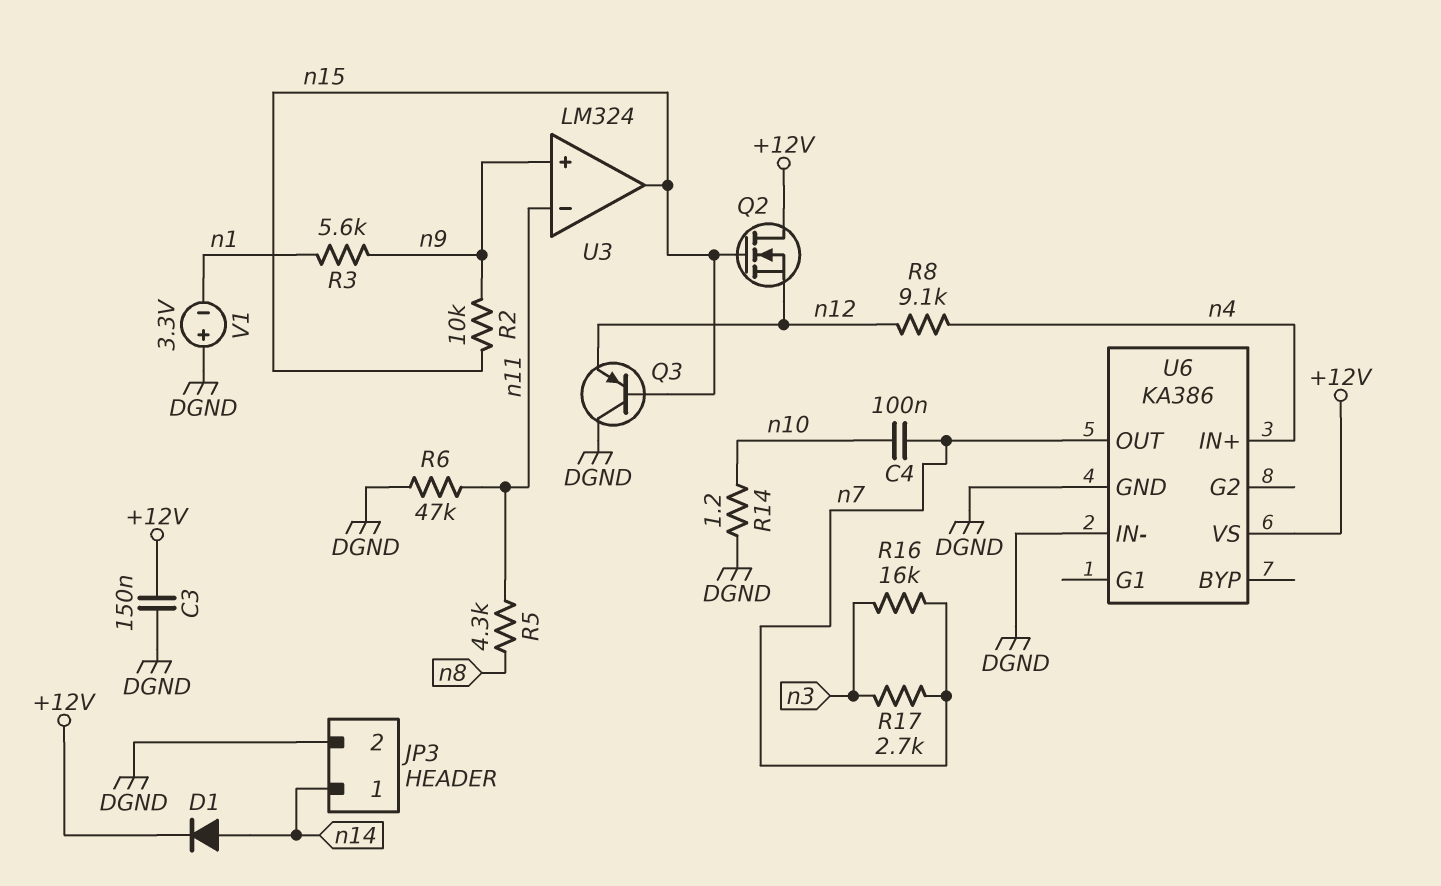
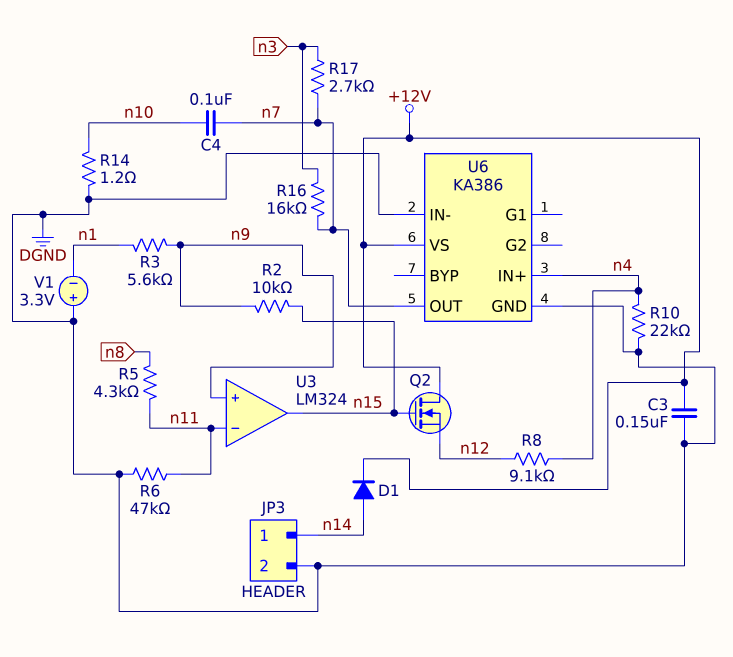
Q3: PNP (B n15, C DGND, E n12) -> none
R10: none -> 22k (DGND, n4)

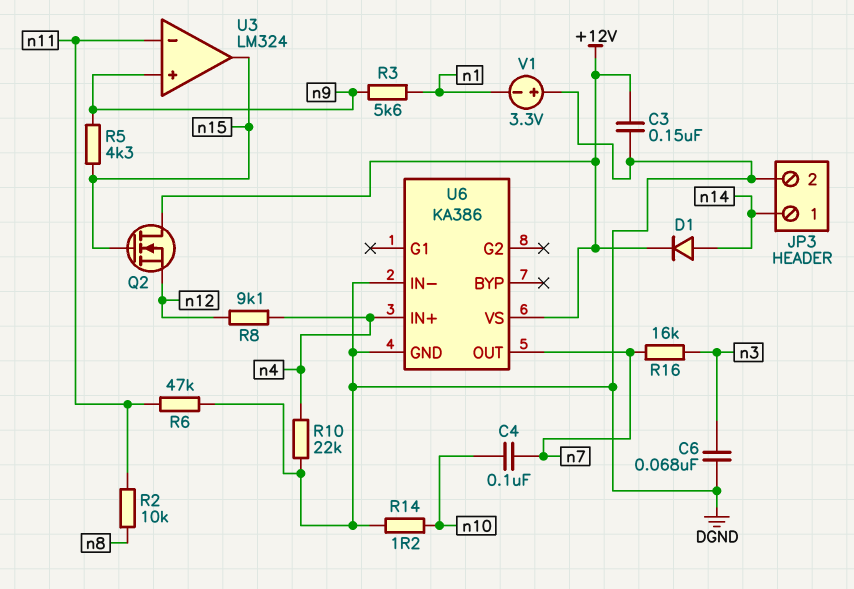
C6: none -> 68nF (DGND, n3)
R2: 10k (n9, n15) -> 10k (n8, n11)
R5: 4.3k (n8, n11) -> 4.3k (n9, n15)
R17: 2.7k (n3, n7) -> none

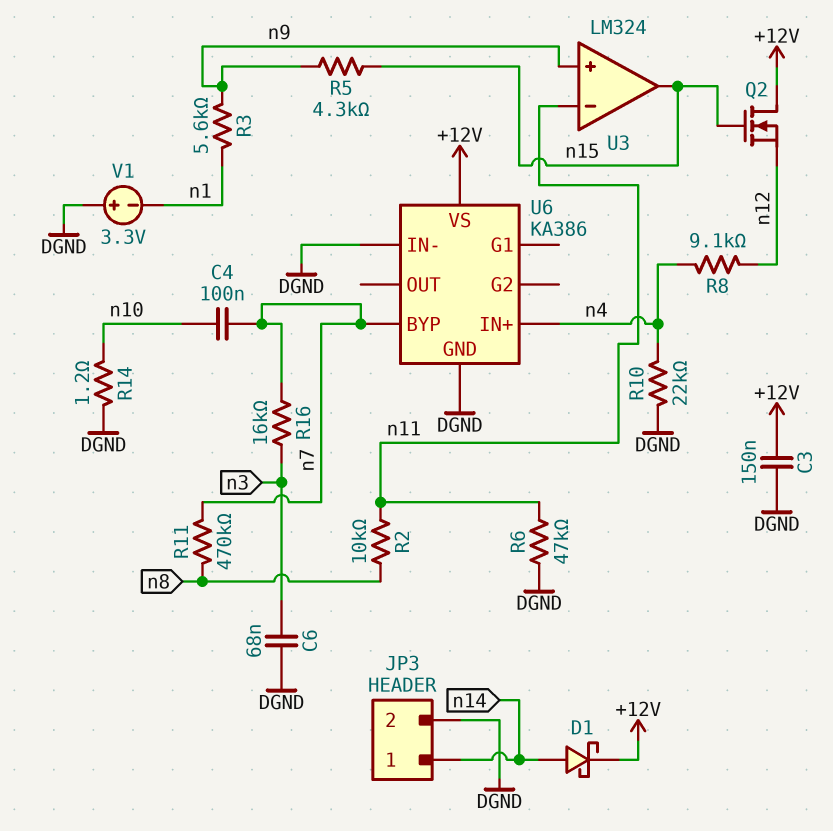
D1: diode (A n14, K +12V) -> schottky (A n14, K +12V)
R11: none -> 470k (n7, n8)
U6 pin BYP: none -> n7
U6 pin OUT: n7 -> none

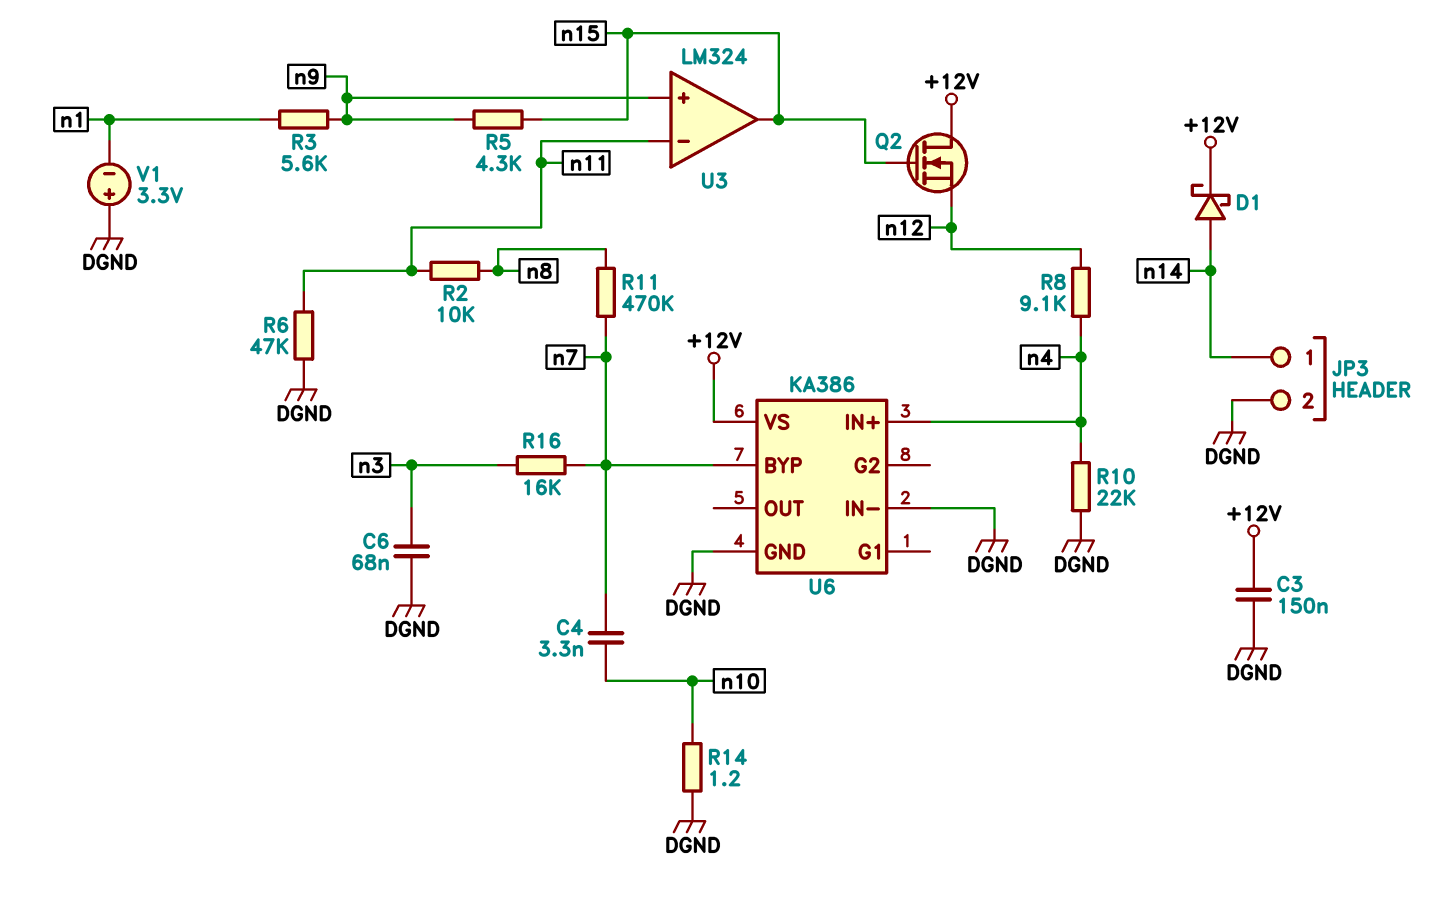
C4: 100nF (n7, n10) -> 3.3nF (n7, n10)

